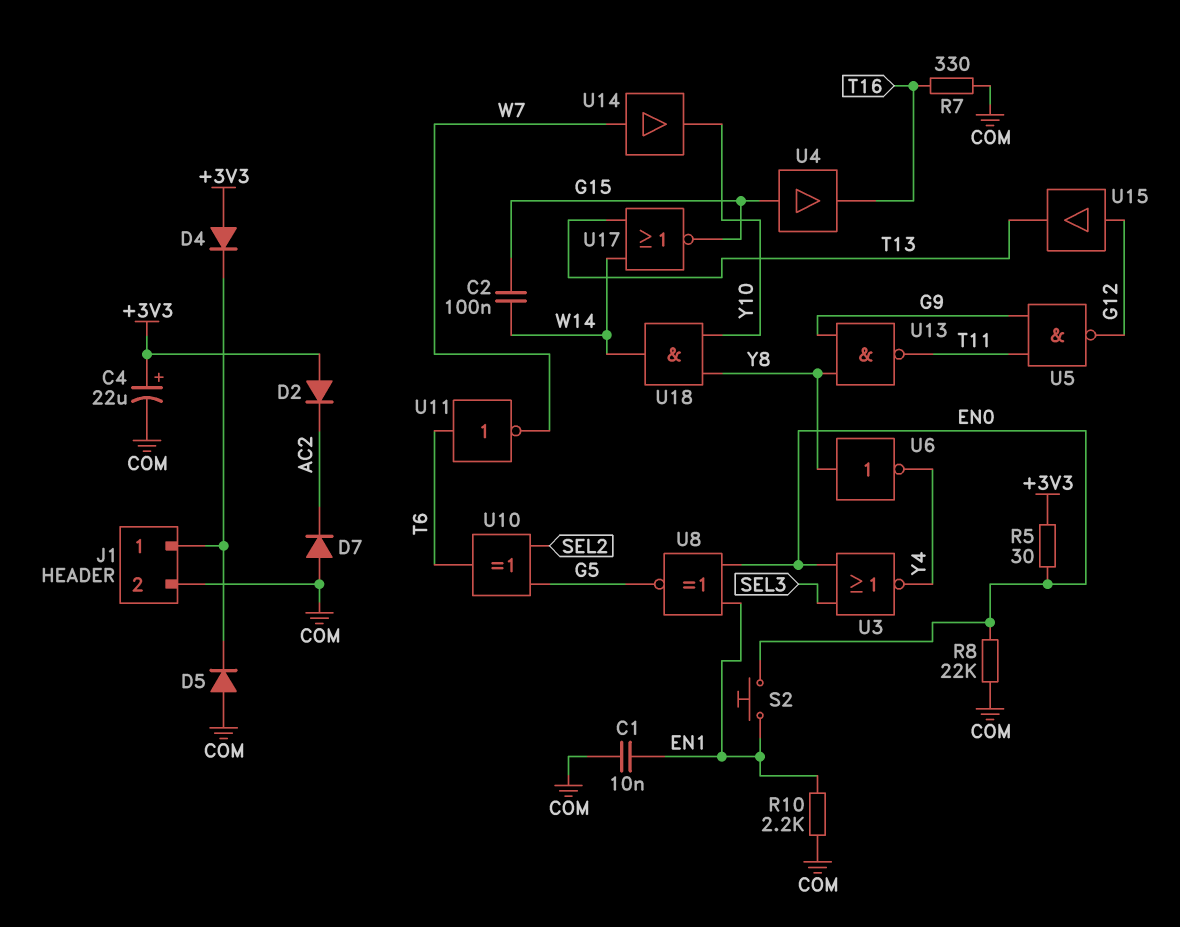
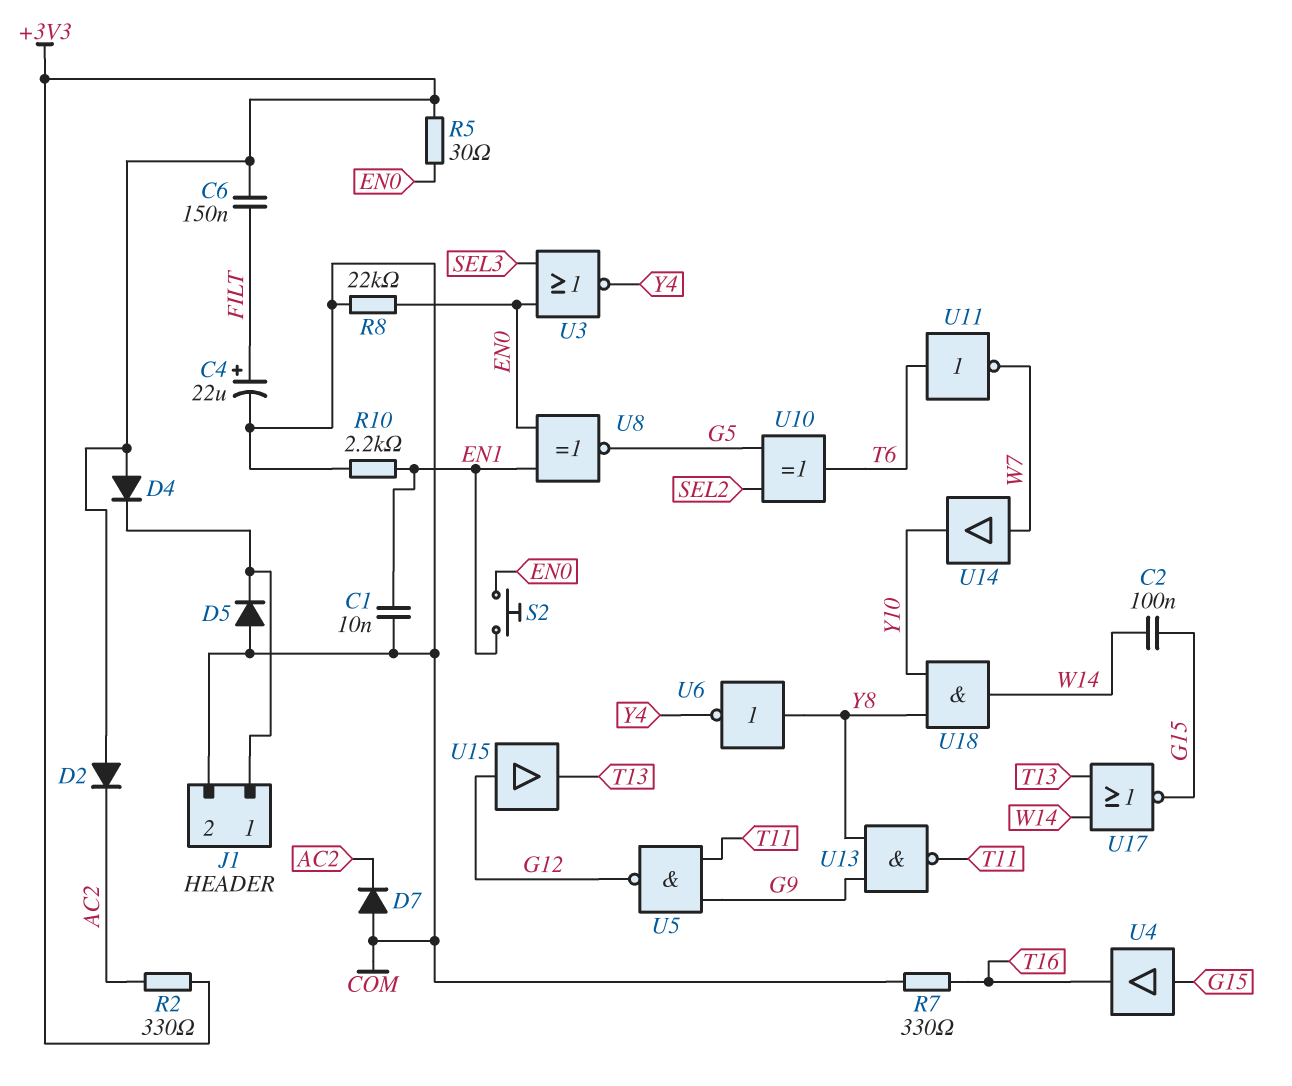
C4: 22uF (plus +3V3, minus COM) -> 22uF (plus FILT, minus COM)
C6: none -> 150nF (+3V3, FILT)
R2: none -> 330 (+3V3, AC2)

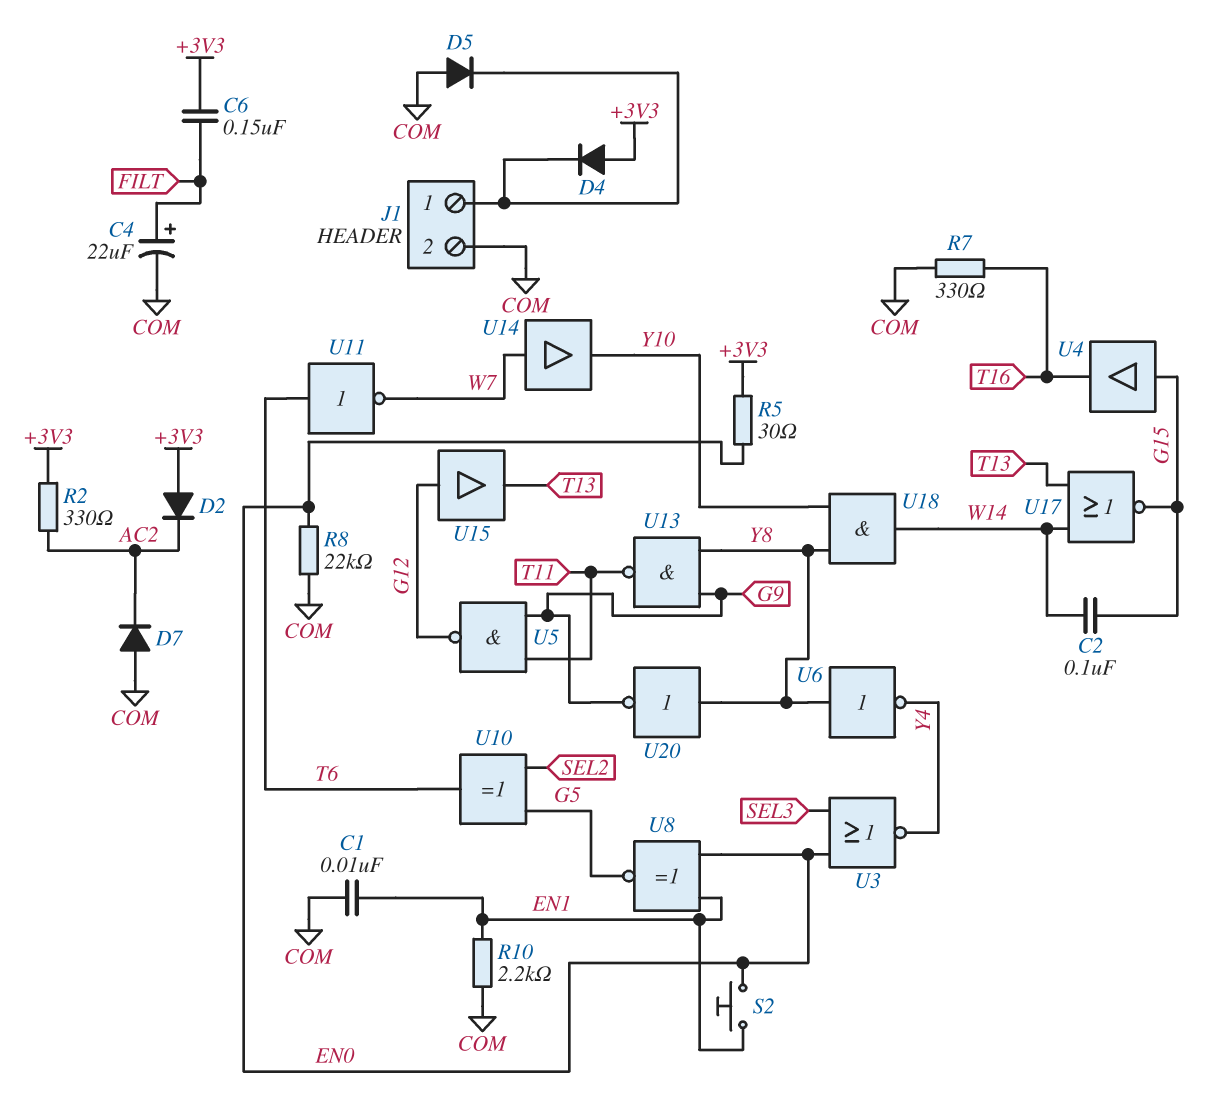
U20: none -> NOT (in Y8, out G9)

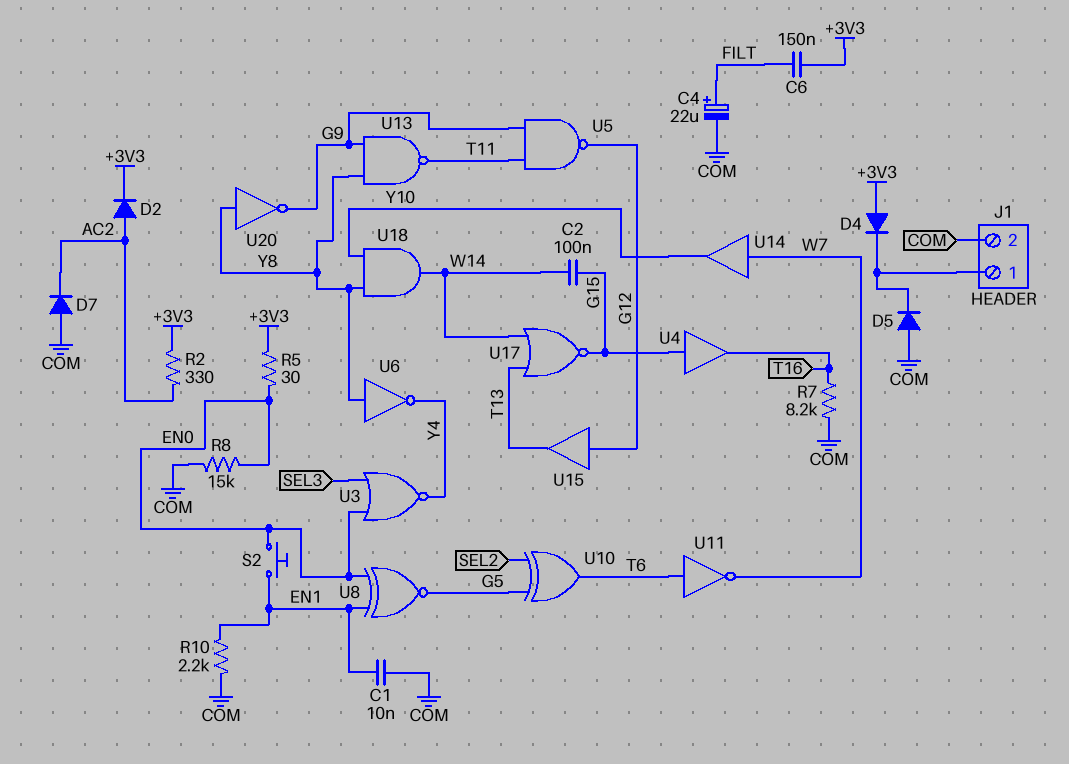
D2: diode (A +3V3, K AC2) -> diode (A AC2, K +3V3)
R7: 330 (COM, T16) -> 8.2k (COM, T16)
R8: 22k (COM, EN0) -> 15k (COM, EN0)

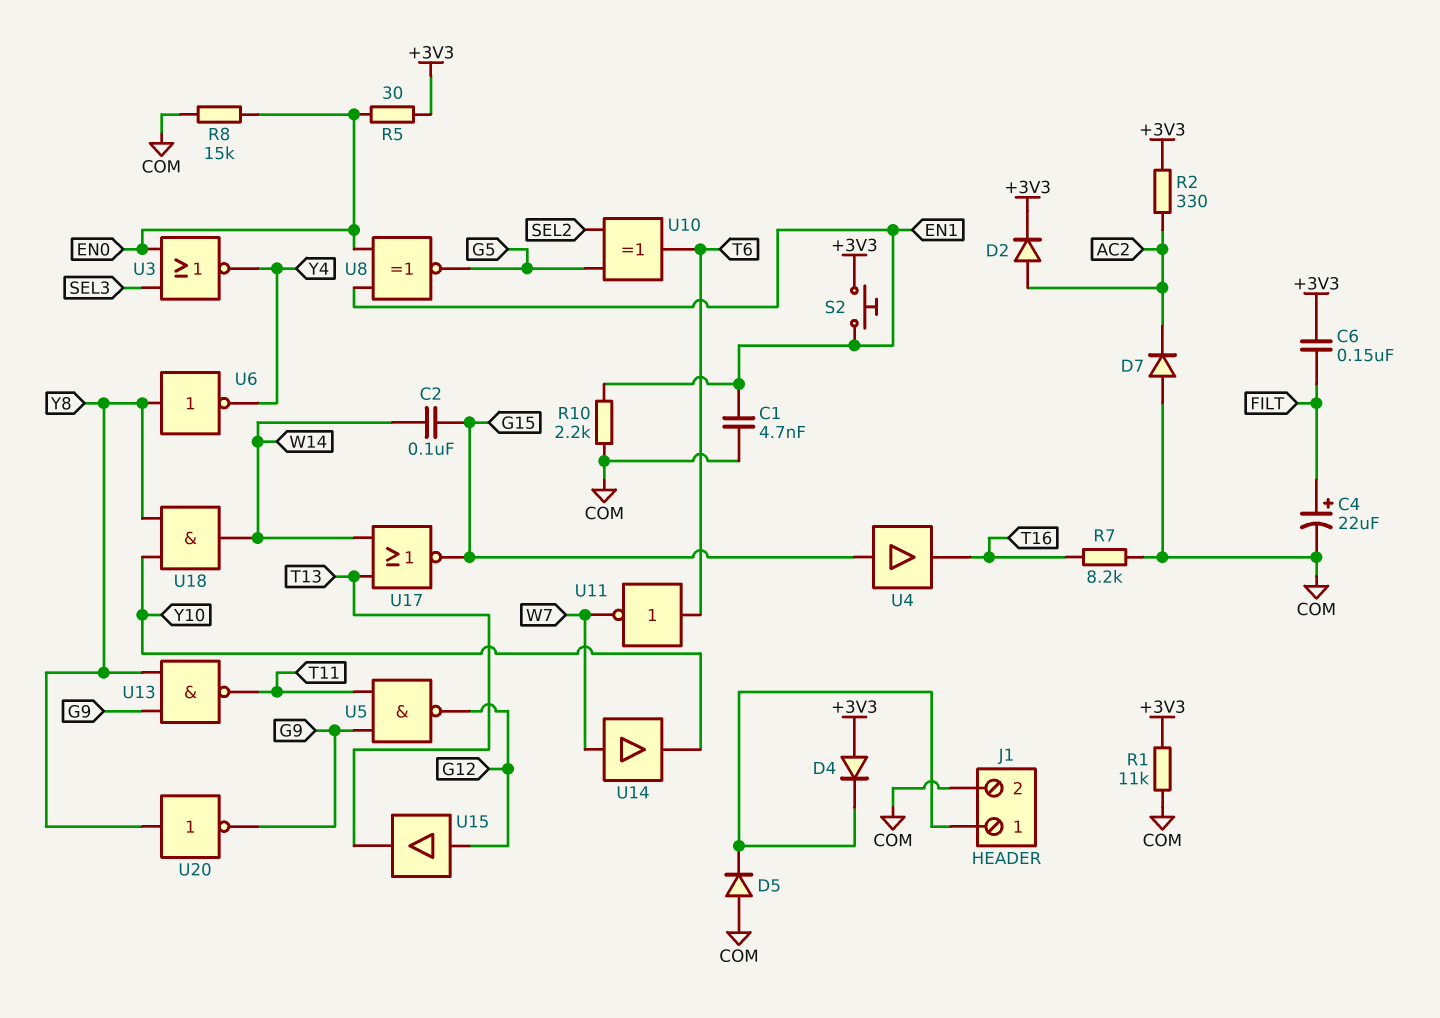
C1: 10nF (COM, EN1) -> 4.7nF (COM, EN1)
R1: none -> 11k (+3V3, COM)
S2: button (EN0, EN1) -> button (+3V3, EN1)

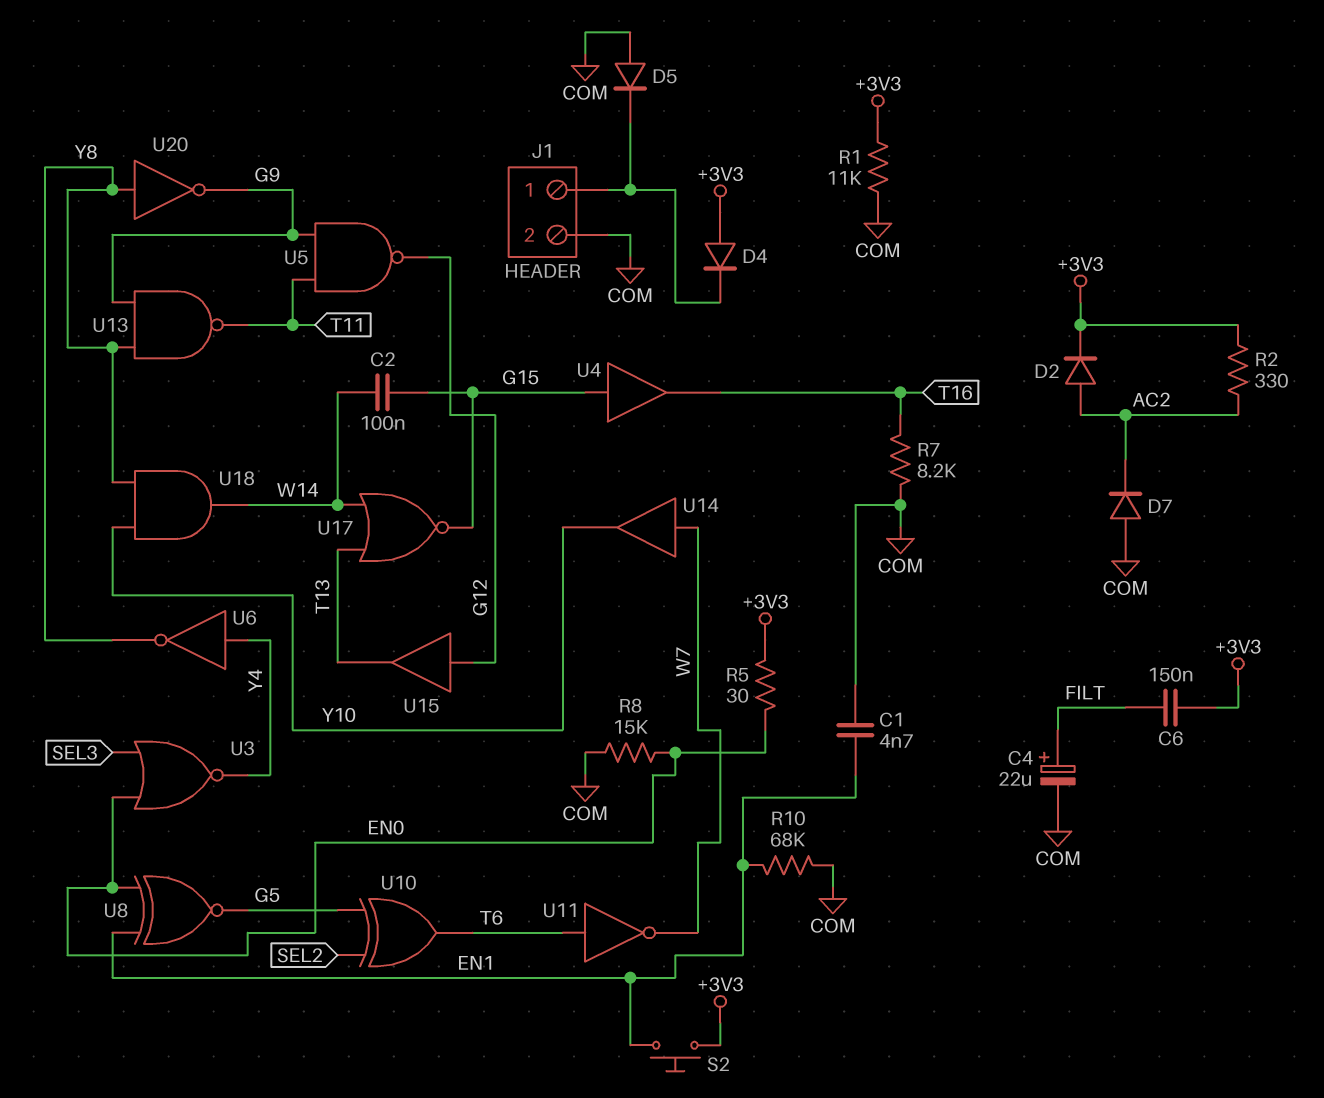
R10: 2.2k (COM, EN1) -> 68k (COM, EN1)
U6: NOT (in Y8, out Y4) -> NOT (in Y4, out Y8)

